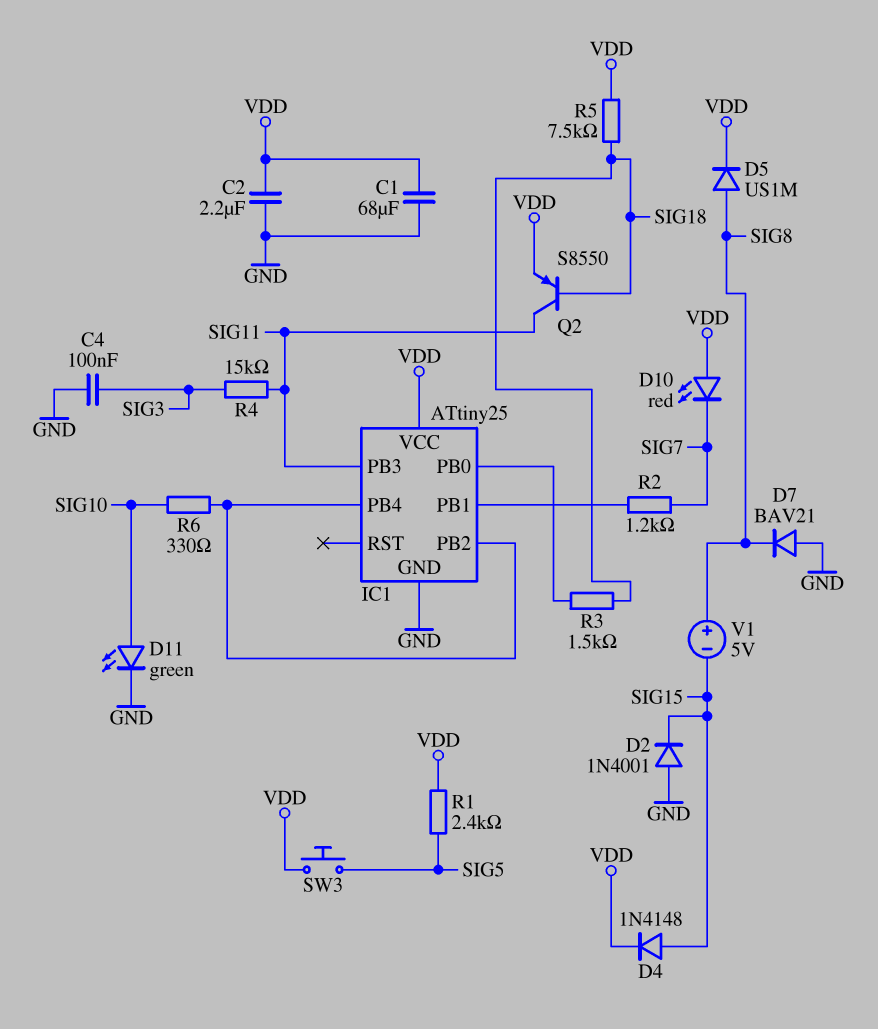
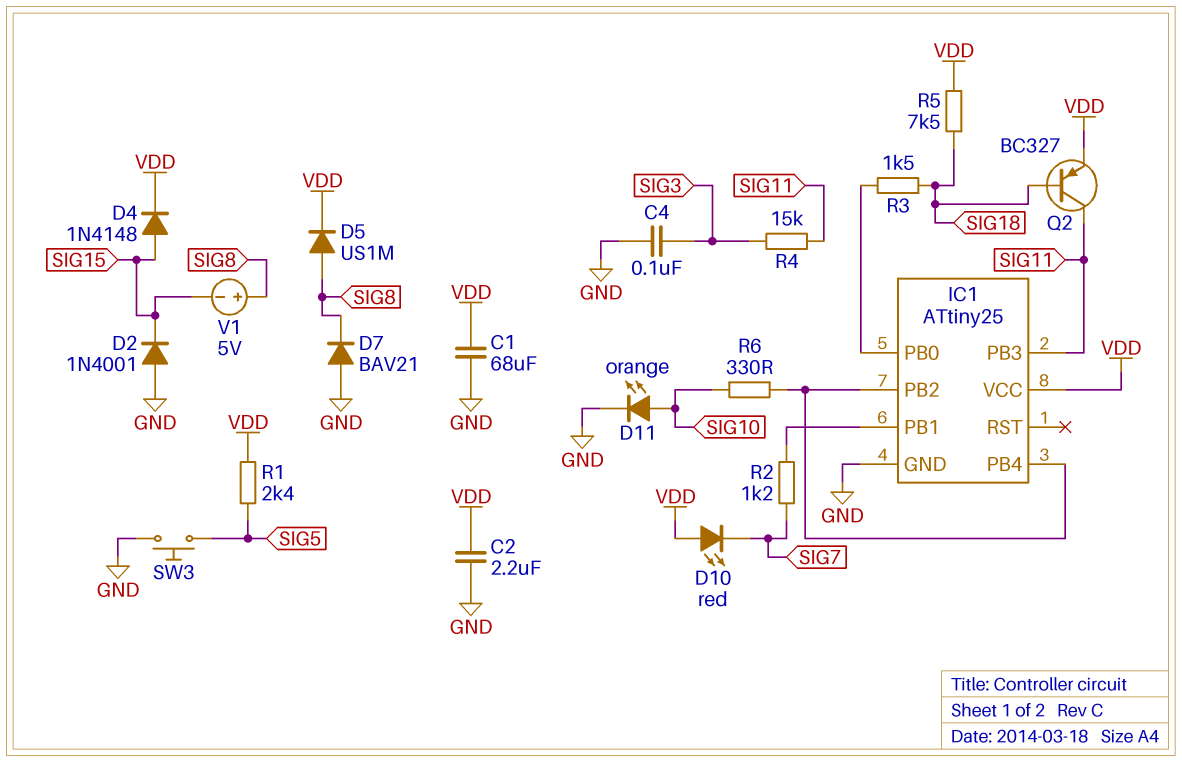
D11: LED green (A SIG10, K GND) -> LED orange (A SIG10, K GND)
Q2: PNP S8550 (B SIG18, C SIG11, E VDD) -> PNP BC327 (B SIG18, C SIG11, E VDD)
SW3: button (SIG5, VDD) -> button (GND, SIG5)

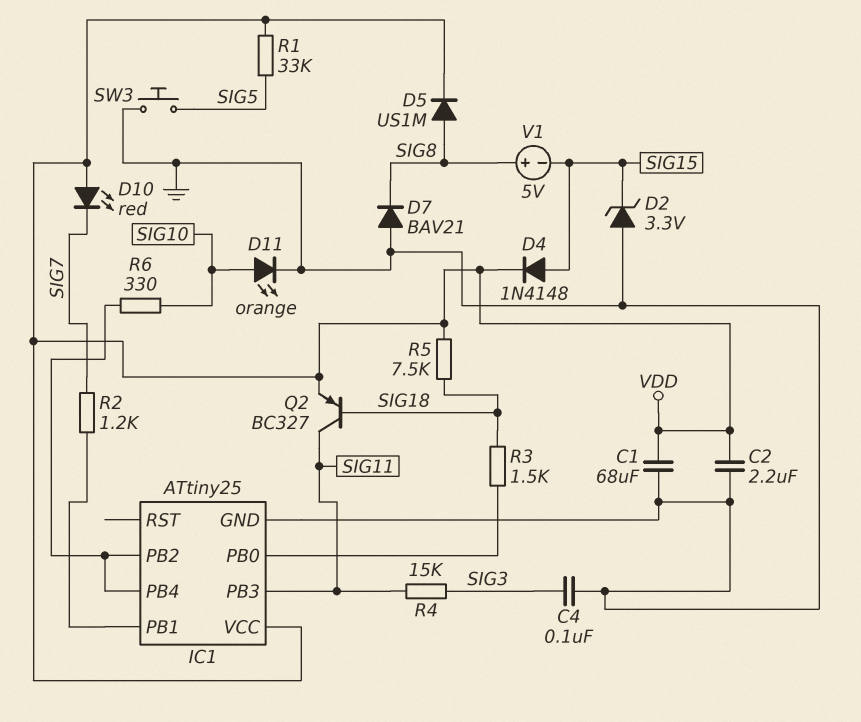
D2: diode 1N4001 (A GND, K SIG15) -> zener 3.3V (A GND, K SIG15)
R1: 2.4k (SIG5, VDD) -> 33k (SIG5, VDD)

